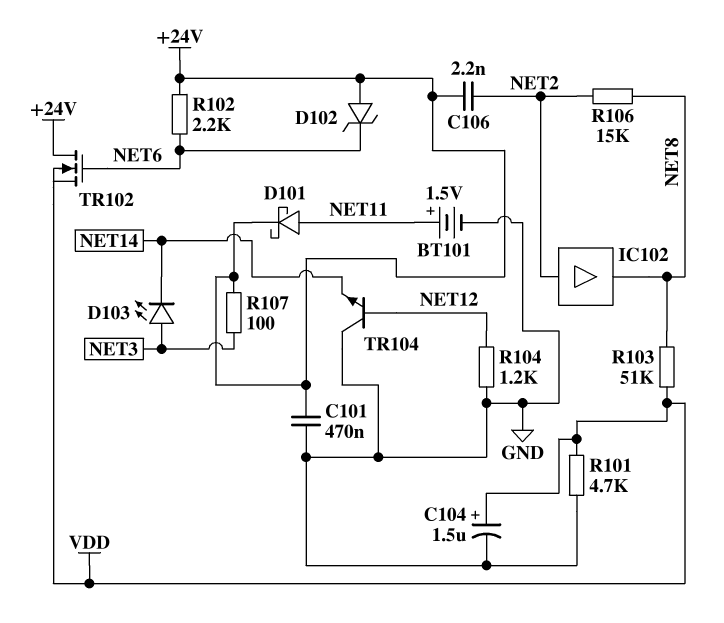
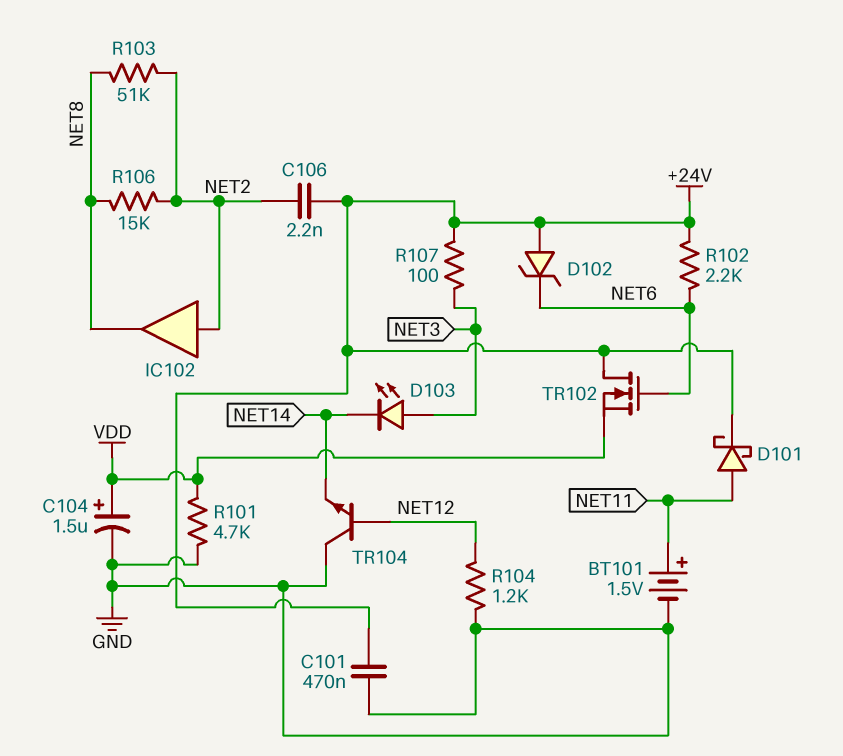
R103: 51k (NET8, VDD) -> 51k (NET2, NET8)

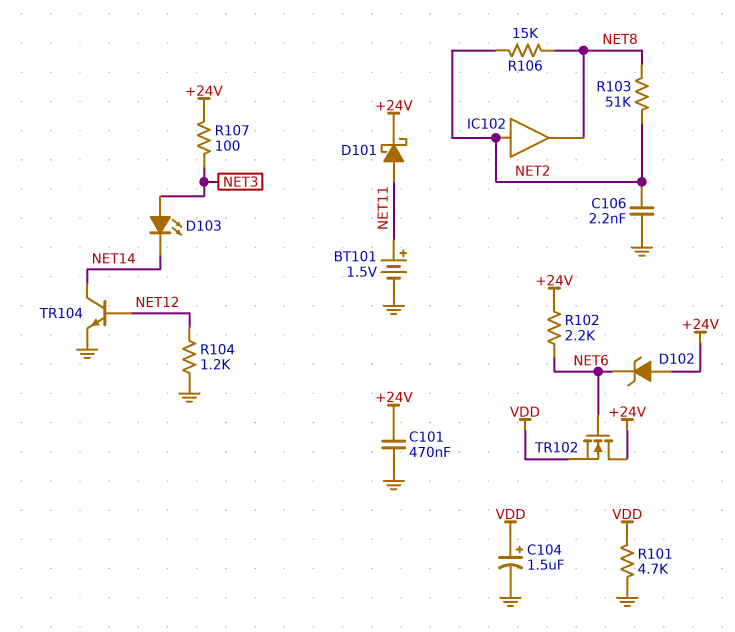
C106: 2.2nF (+24V, NET2) -> 2.2nF (GND, NET2)
TR104: NPN (B NET12, C GND, E NET14) -> NPN (B NET12, C NET14, E GND)

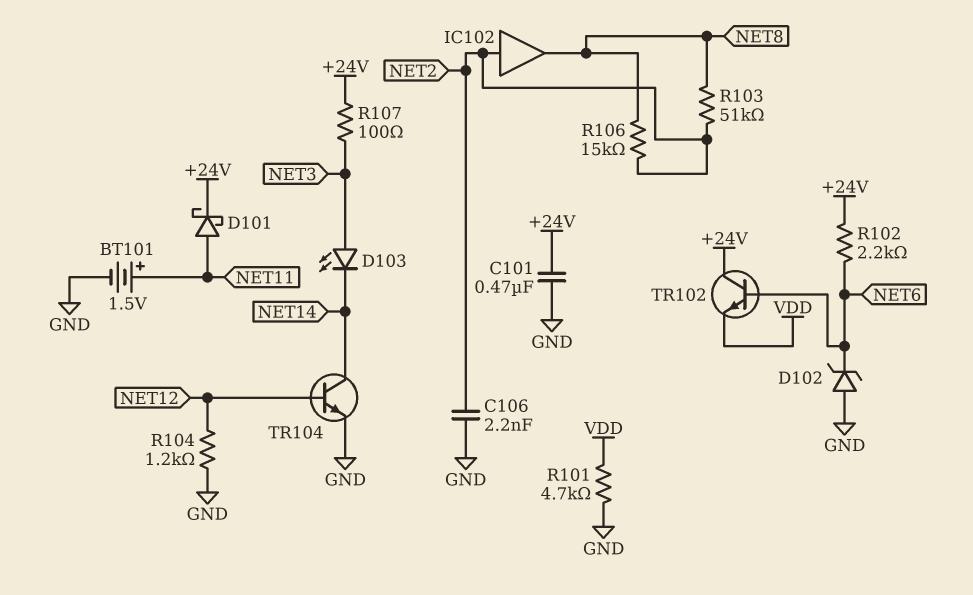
C104: 1.5uF (plus VDD, minus GND) -> none
D102: zener (A +24V, K NET6) -> zener (A GND, K NET6)
TR102: NMOS (G NET6, D +24V, S VDD) -> NPN (B NET6, C +24V, E VDD)

